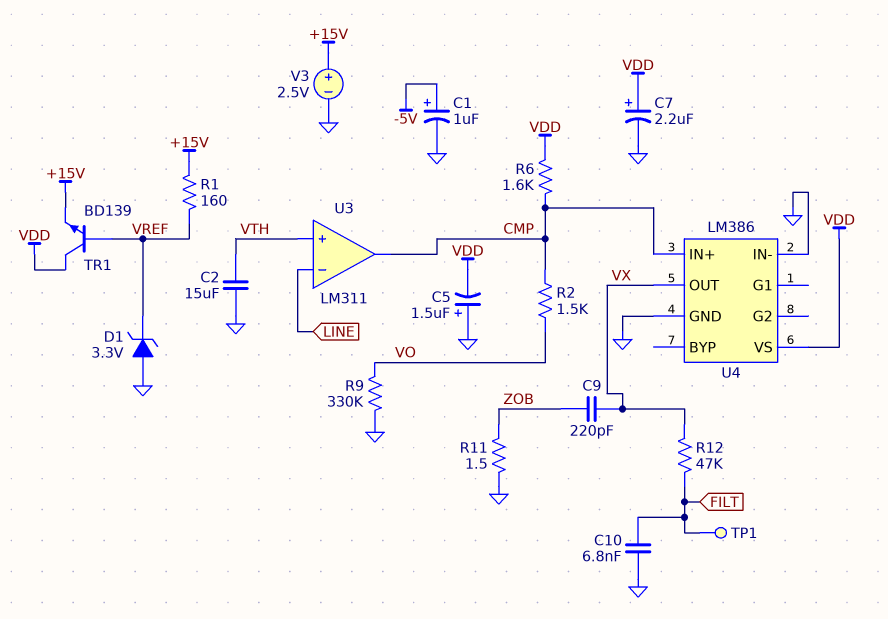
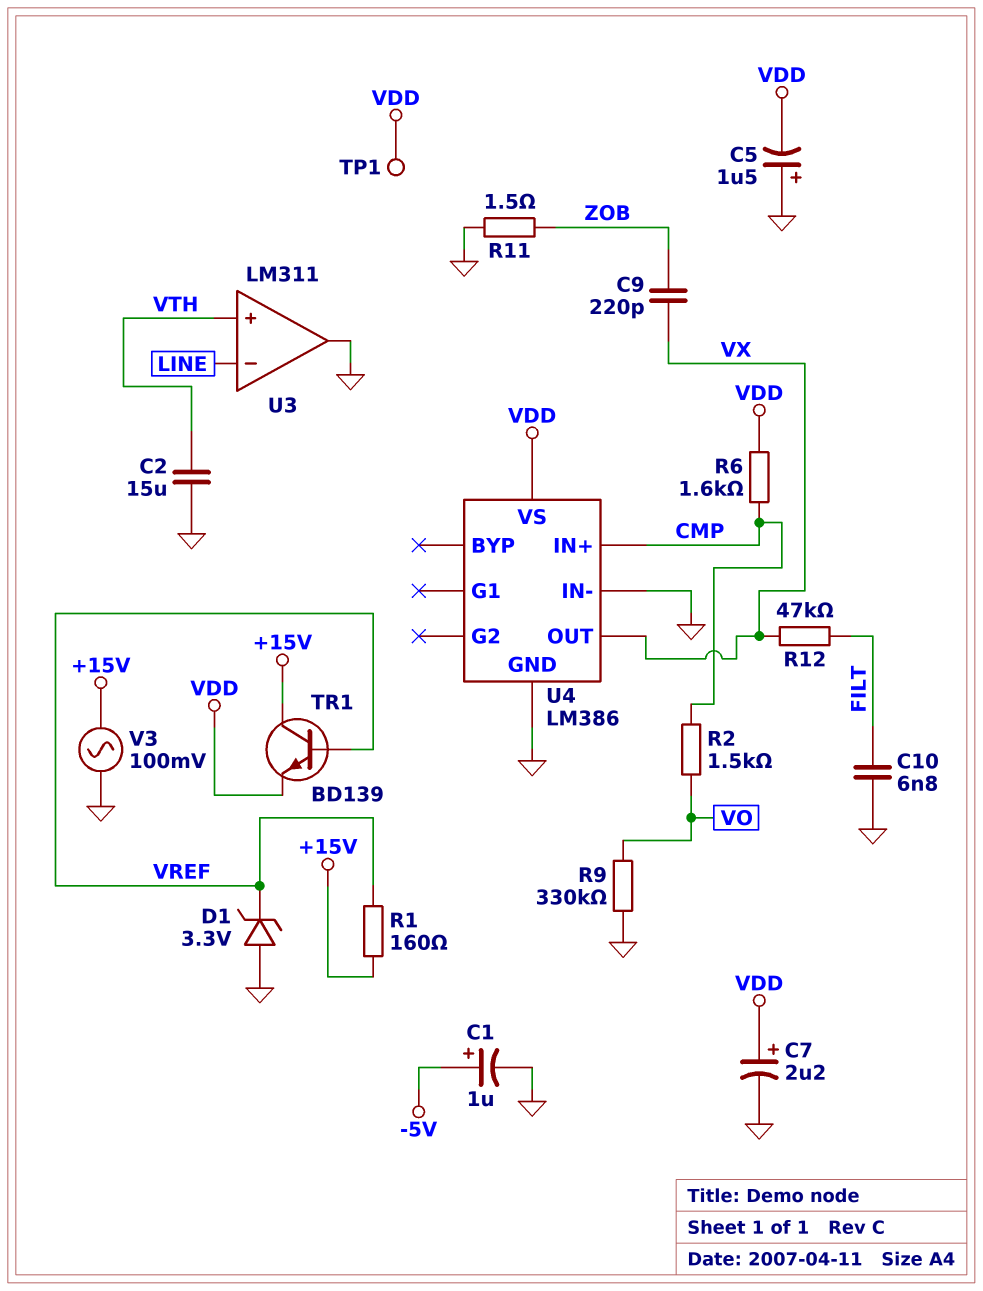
TP1: test point (FILT) -> test point (VDD)
TR1: NPN BD139 (B VREF, C VDD, E +15V) -> NPN BD139 (B VREF, C +15V, E VDD)
U3 pin out: CMP -> GND
V3: 2.5V (plus +15V, minus GND) -> AC 100mV (+15V, GND)

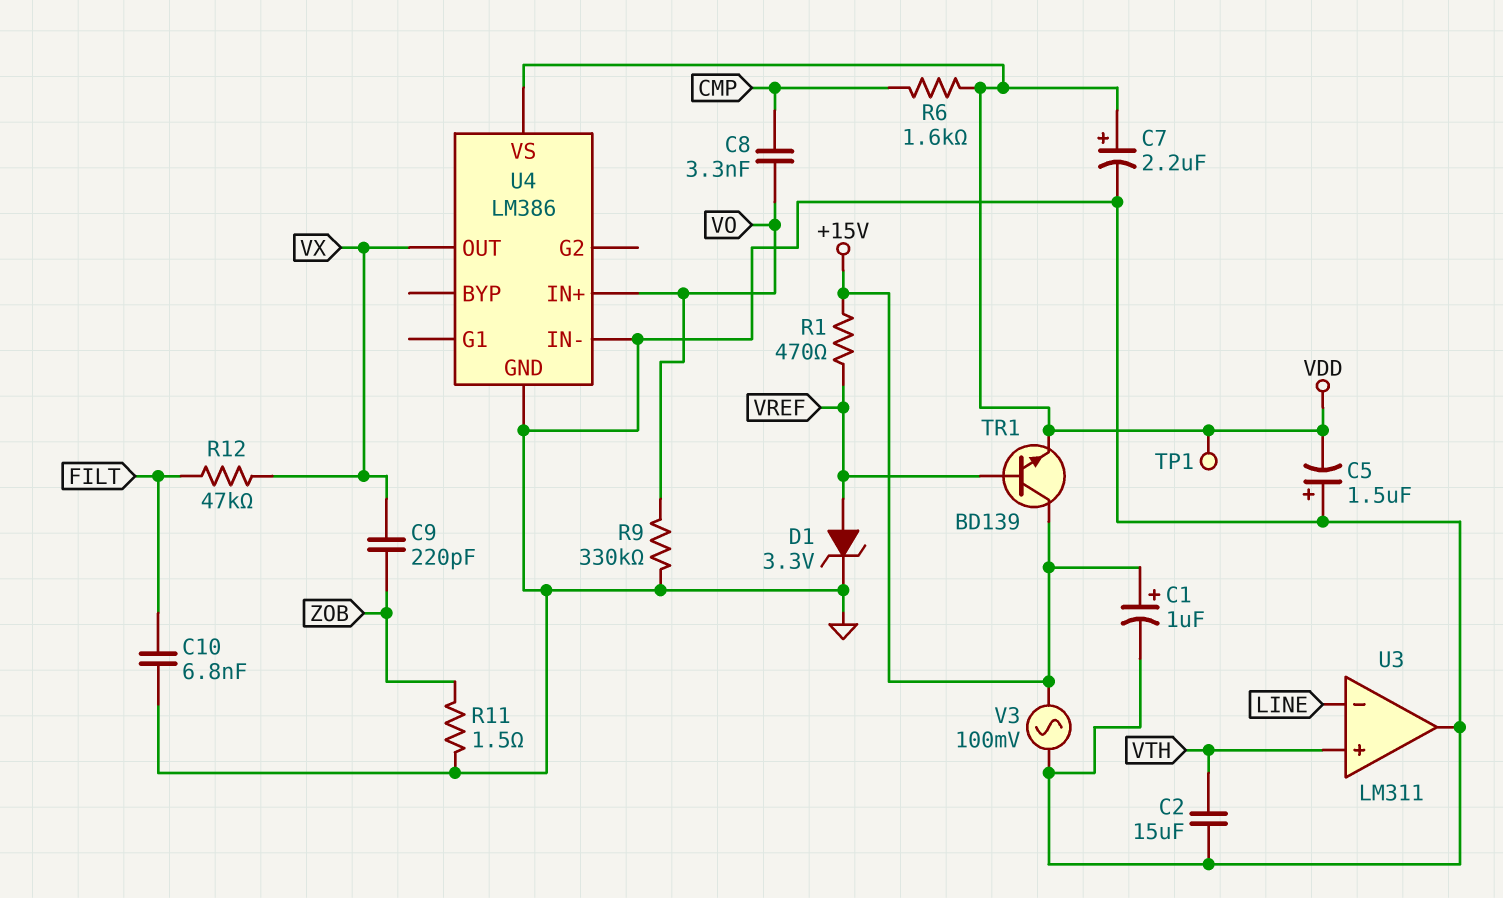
C1: 1uF (plus -5V, minus GND) -> 1uF (plus +15V, minus GND)
C8: none -> 3.3nF (CMP, VO)
D1: zener 3.3V (A GND, K VREF) -> zener 3.3V (A VREF, K GND)
R1: 160 (+15V, VREF) -> 470 (+15V, VREF)
R2: 1.5k (CMP, VO) -> none
U4 pin IN+: CMP -> VO

